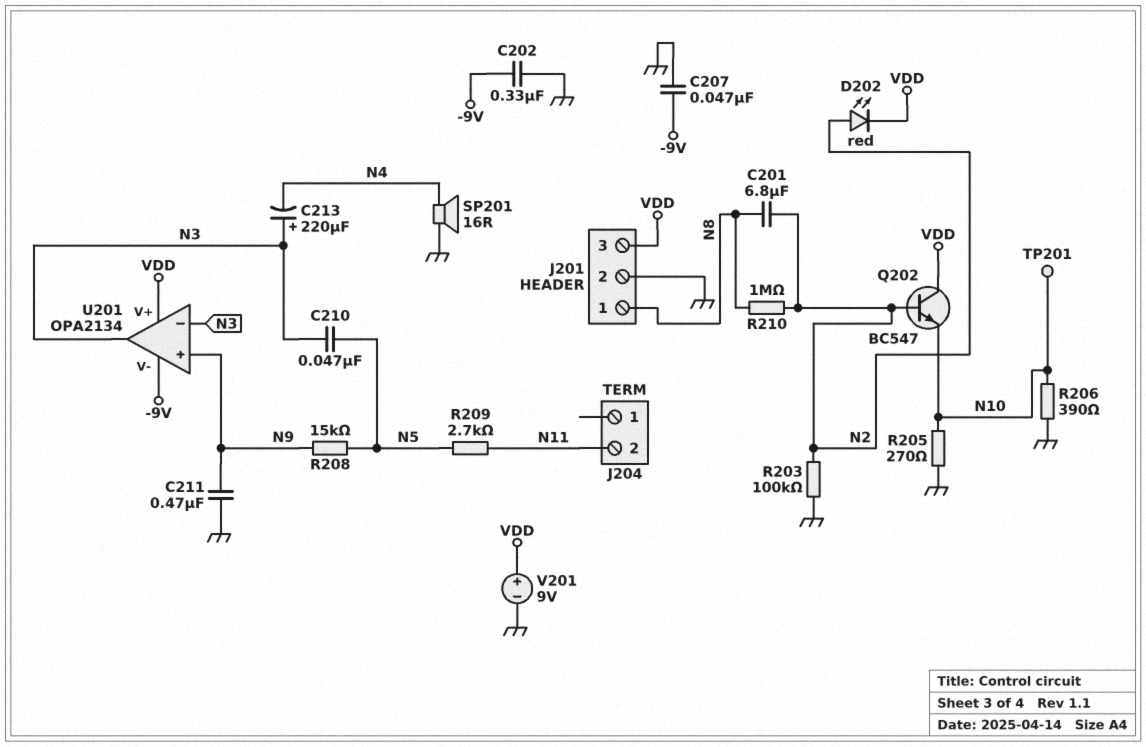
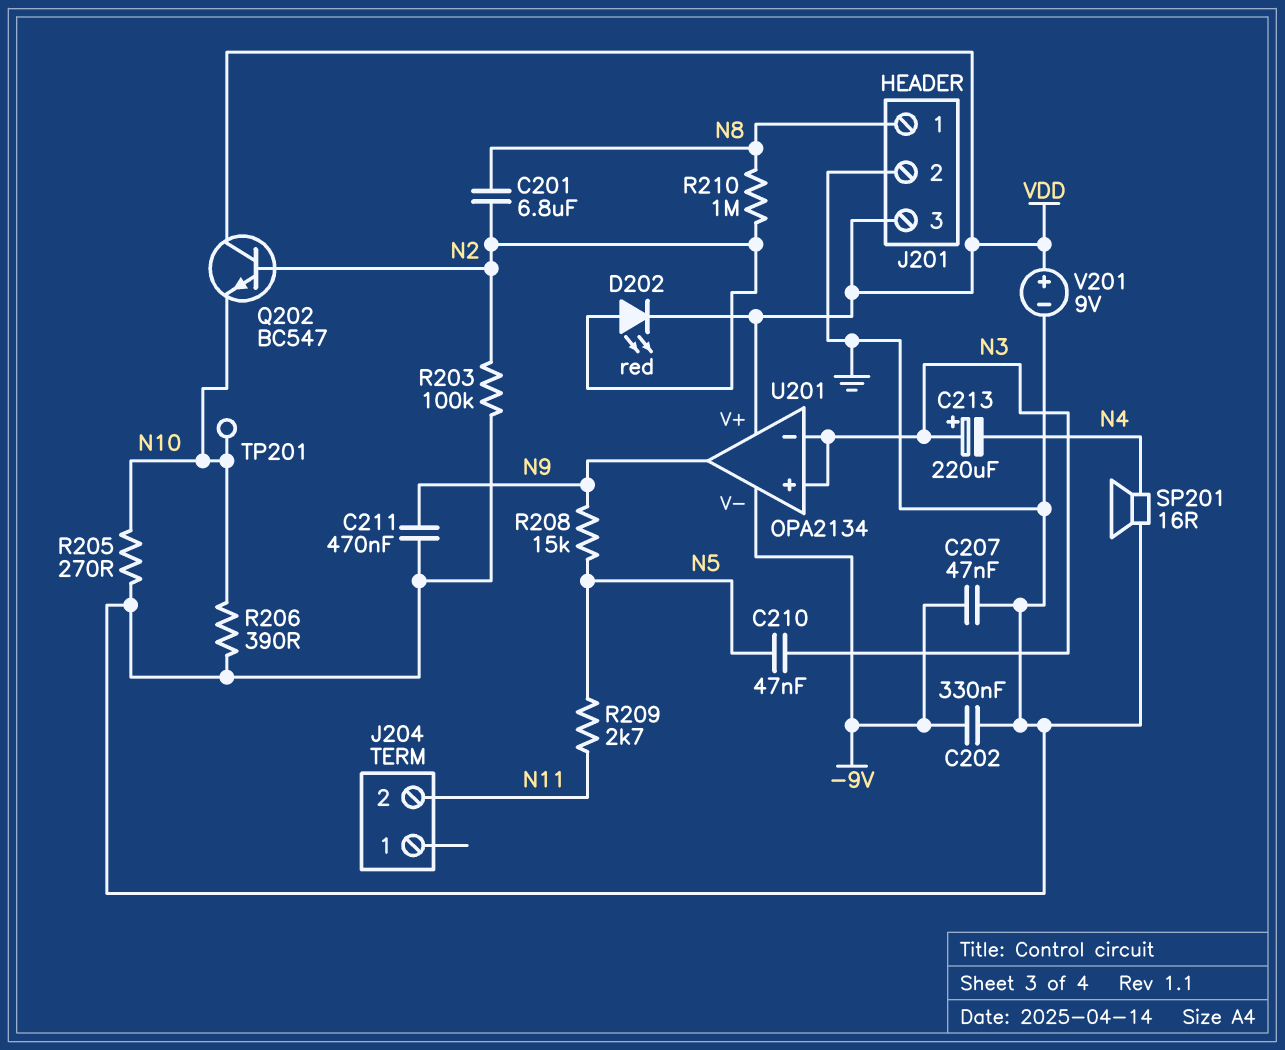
U201 pin in+: N9 -> N3
U201 pin out: N3 -> N9

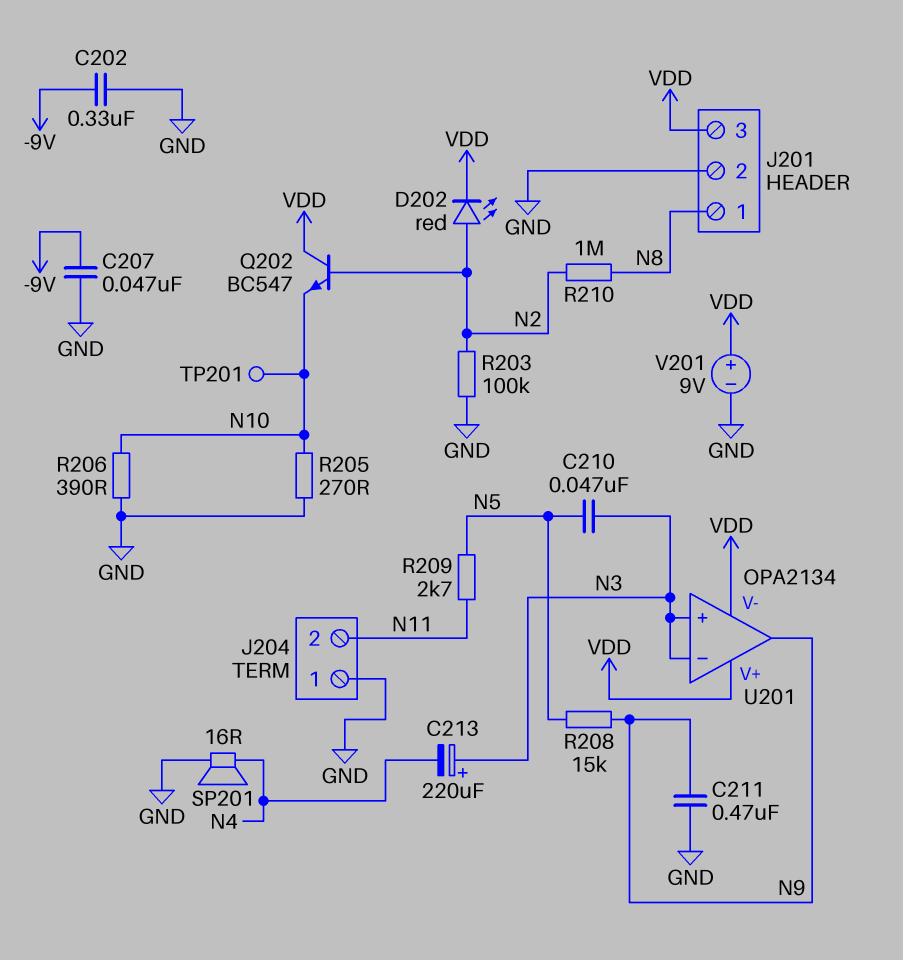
C201: 6.8uF (N2, N8) -> none
J204 pin 1: none -> GND
U201 pin V-: -9V -> VDD

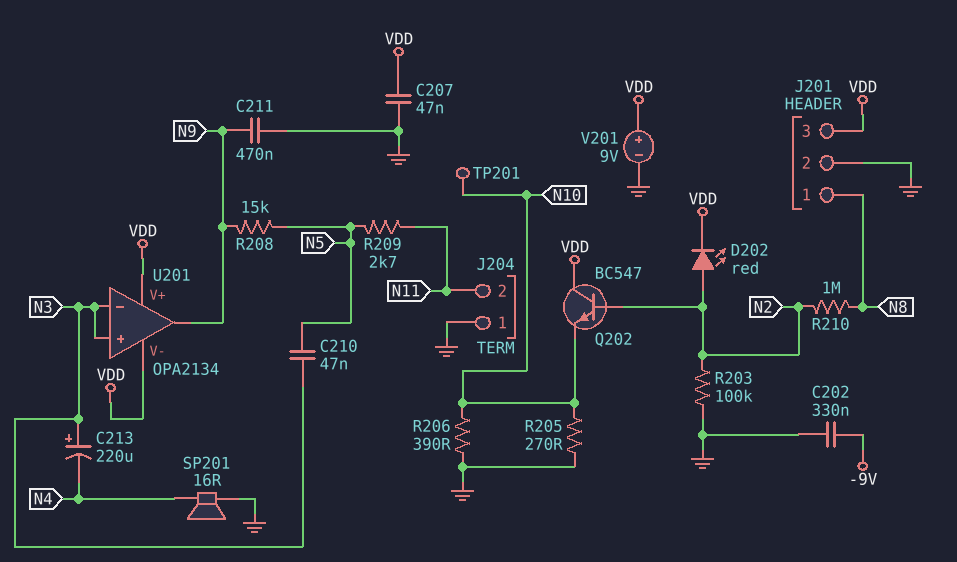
C207: 47nF (-9V, GND) -> 47nF (GND, VDD)

